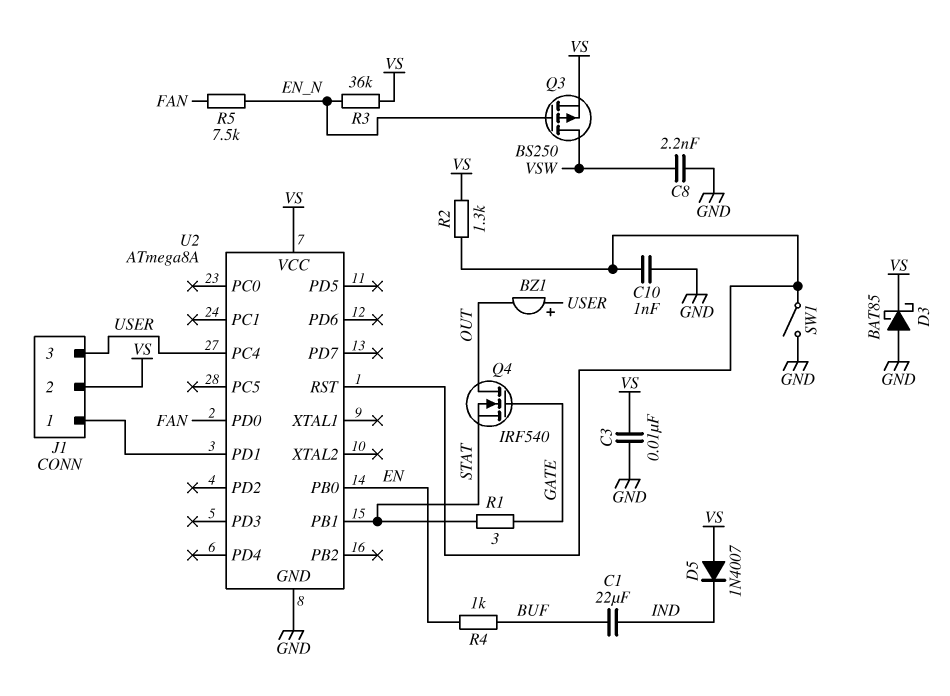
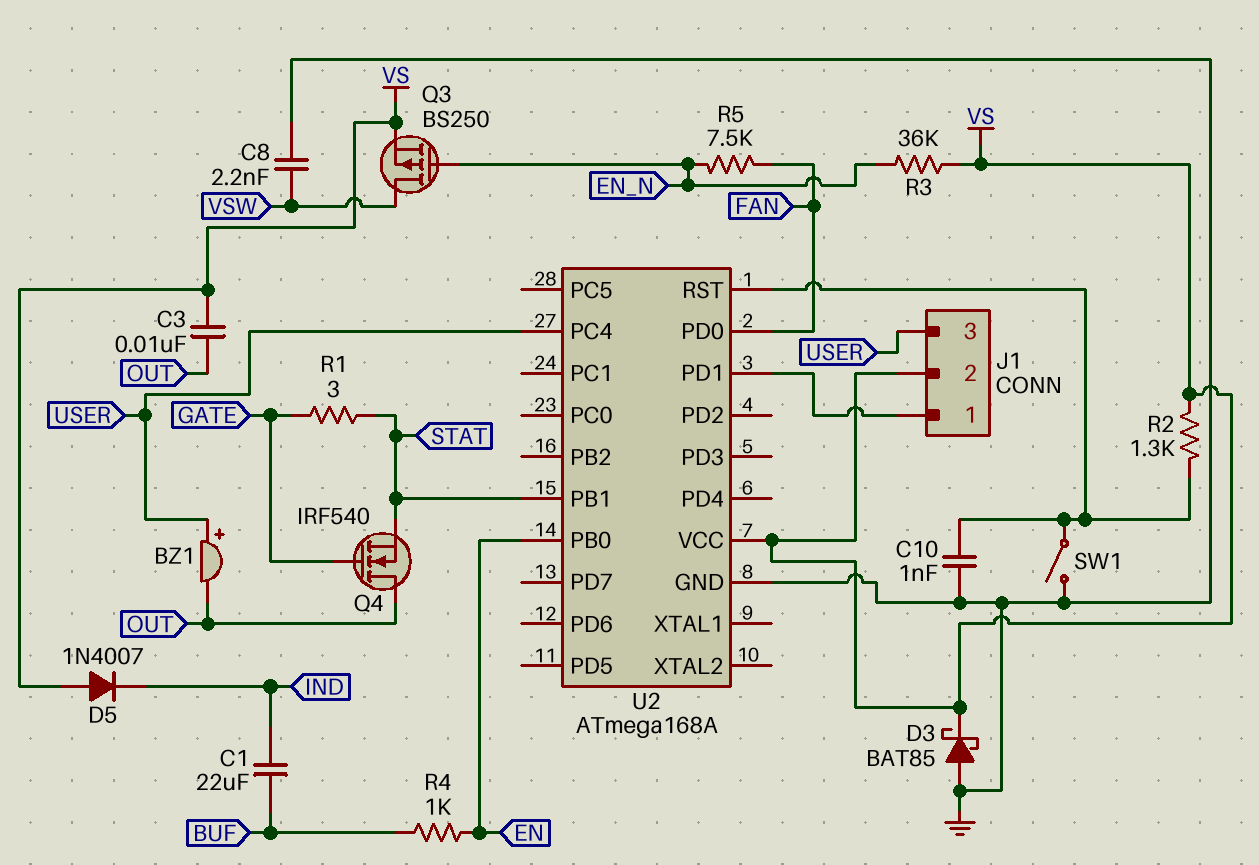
C3: 10nF (GND, VS) -> 10nF (OUT, VS)
U2: ATmega8A -> ATmega168A

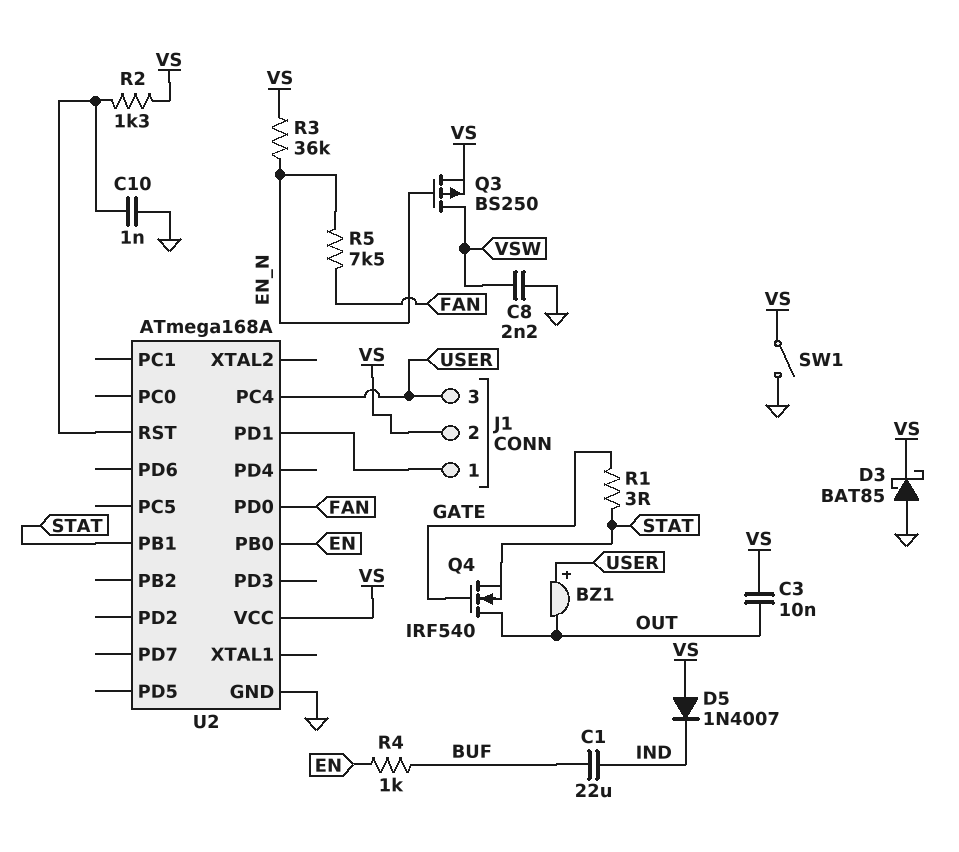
SW1: switch (GND, U2/RST) -> switch (GND, VS)

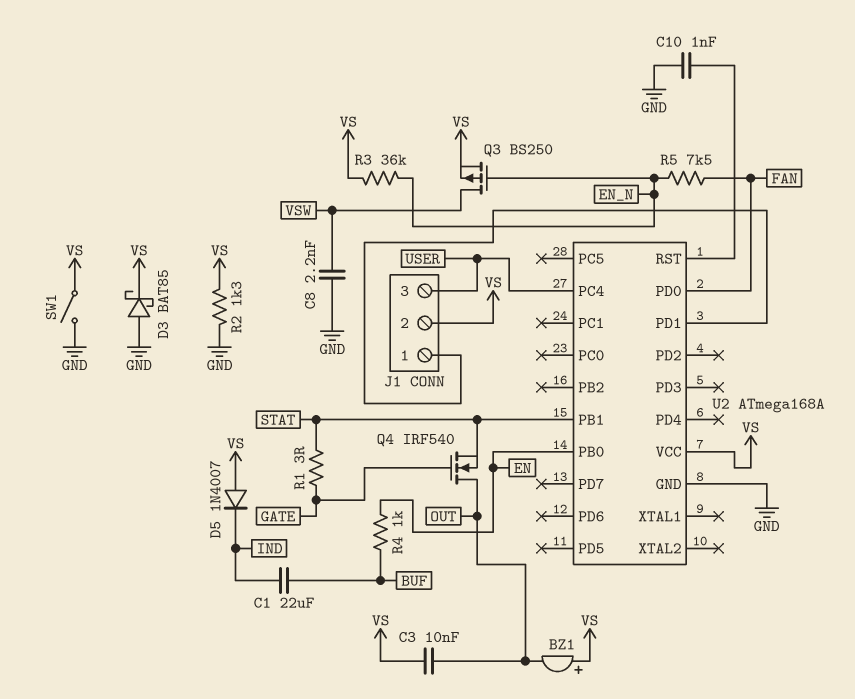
BZ1: buzzer (plus USER, minus OUT) -> buzzer (plus VS, minus OUT)
R2: 1.3k (U2/RST, VS) -> 1.3k (GND, VS)

